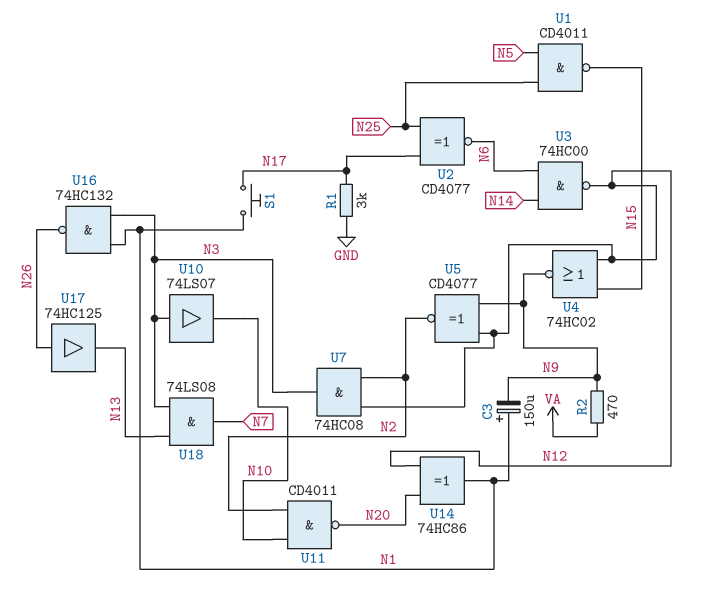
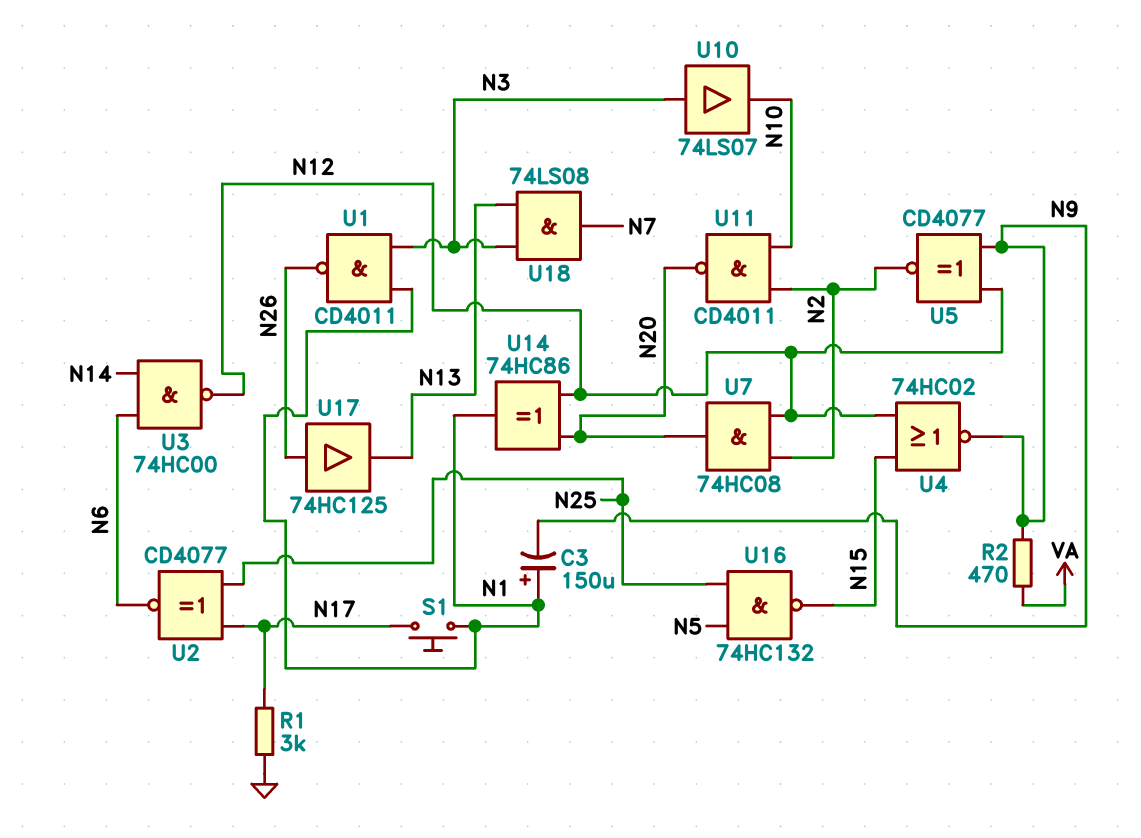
U1: NAND CD4011 (in N5, in N25, out N15) -> NAND CD4011 (in N1, in N3, out N26)
U7: AND 74HC08 (in N2, in N12, out N3) -> AND 74HC08 (in N2, in N12, out N20)
U16: NAND 74HC132 (in N1, in N3, out N26) -> NAND 74HC132 (in N5, in N25, out N15)

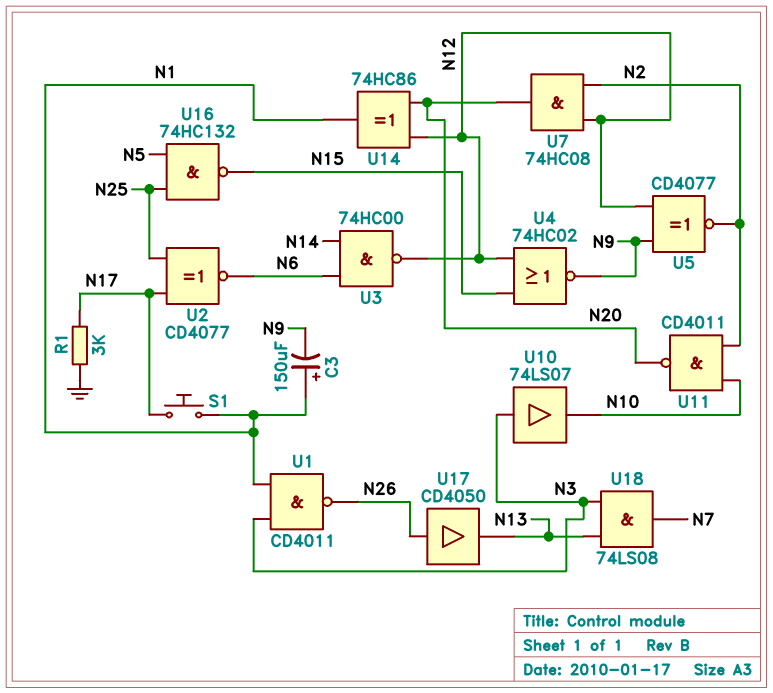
R2: 470 (N9, VA) -> none
U17: buffer 74HC125 (in N26, out N13) -> buffer CD4050 (in N26, out N13)

